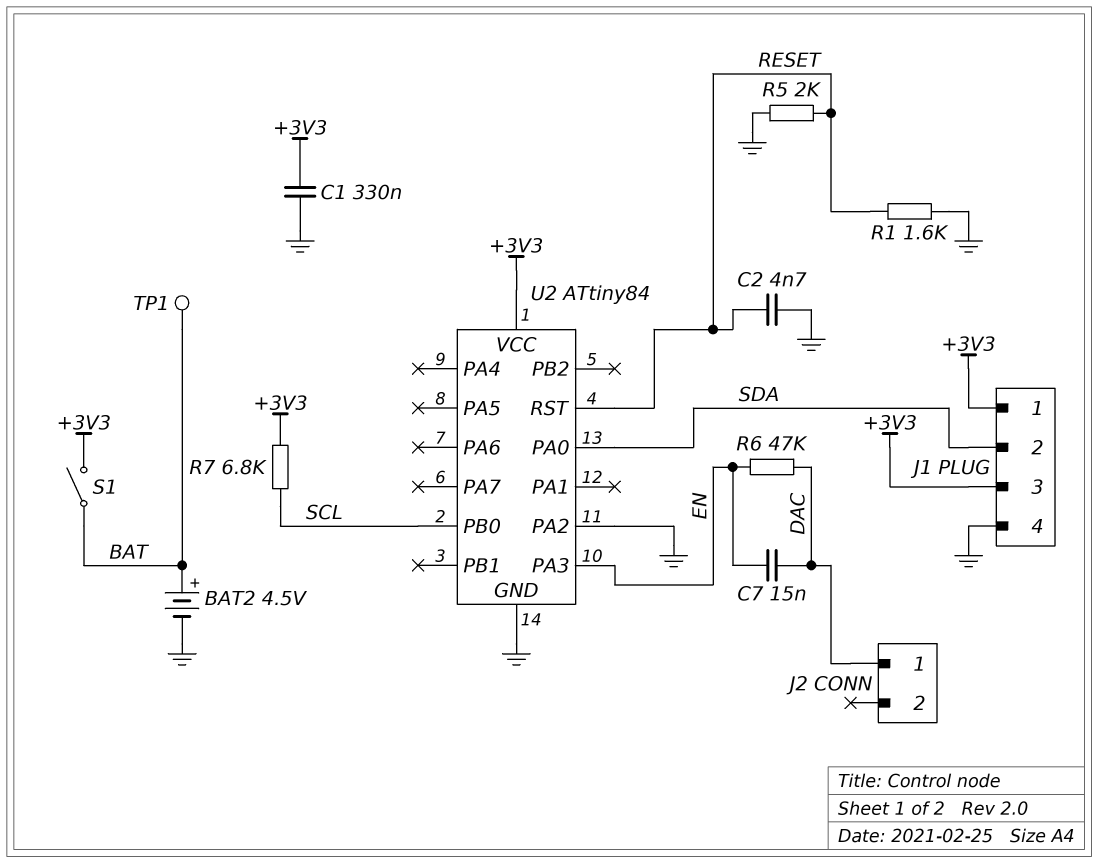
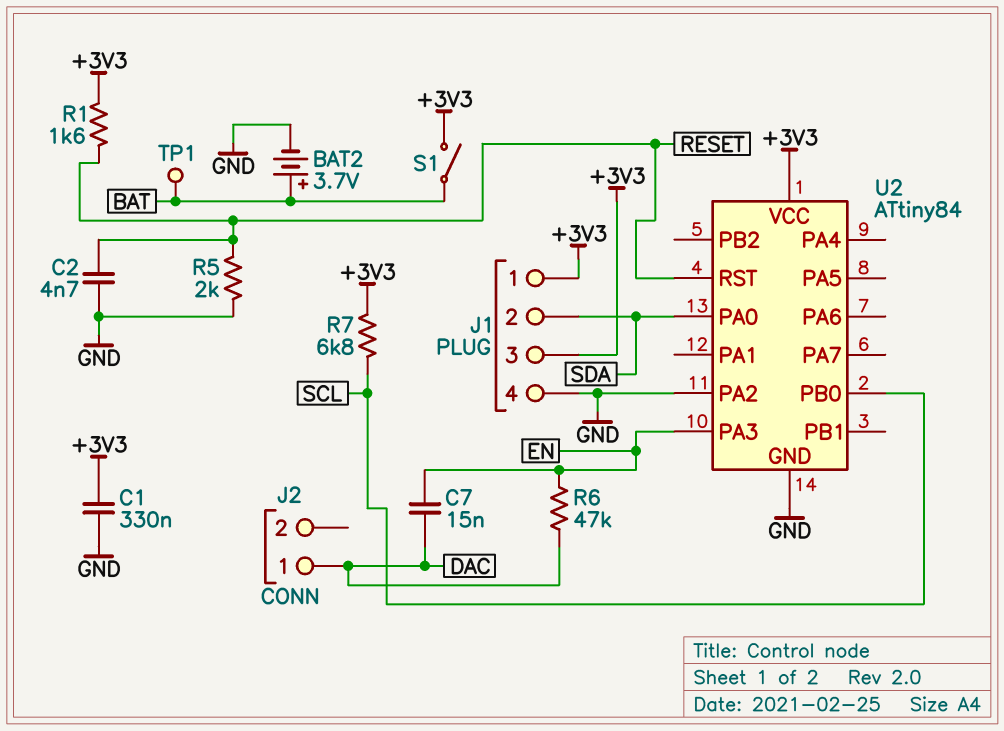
BAT2: 4.5V (plus BAT, minus GND) -> 3.7V (plus BAT, minus GND)
R1: 1.6k (GND, RESET) -> 1.6k (+3V3, RESET)

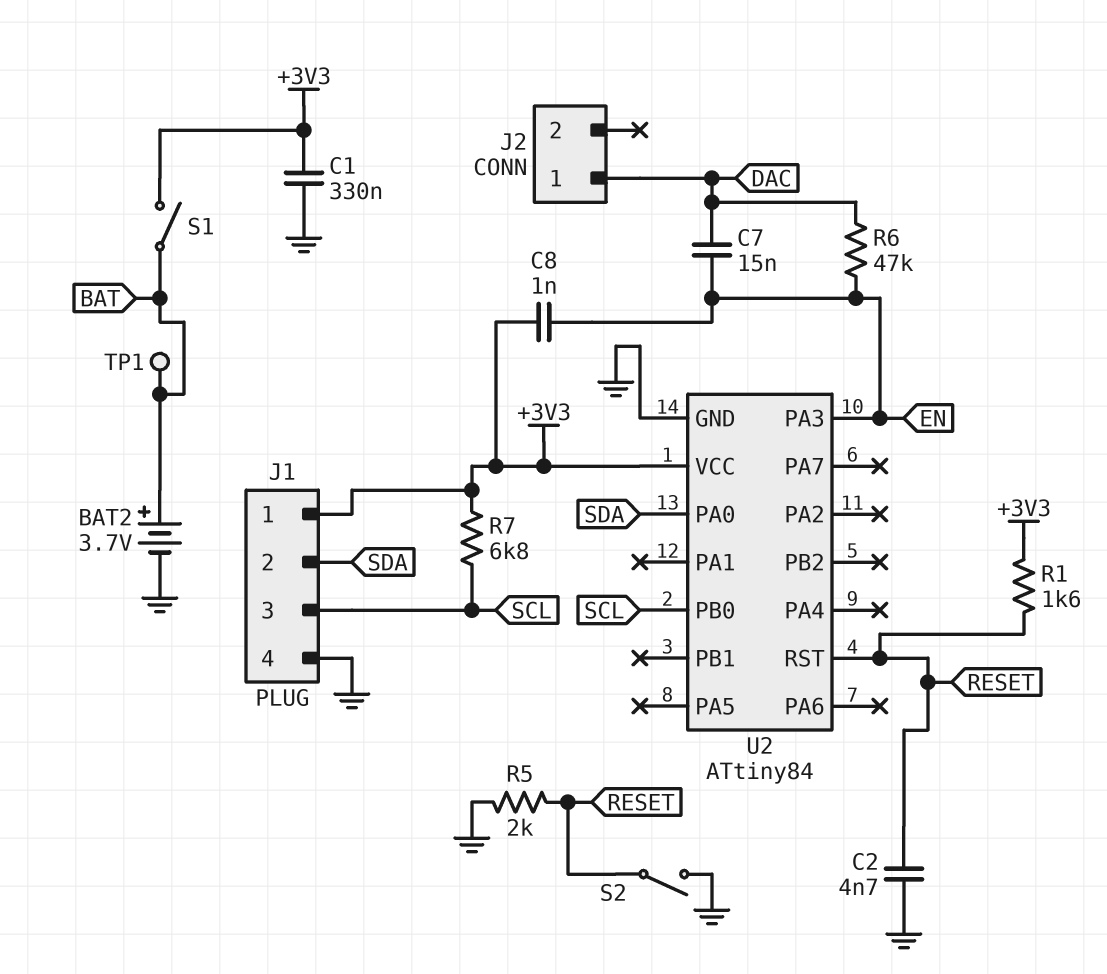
C8: none -> 1nF (+3V3, EN)
J1 pin 3: +3V3 -> SCL
S2: none -> switch (GND, RESET)
U2 pin PA2: GND -> none

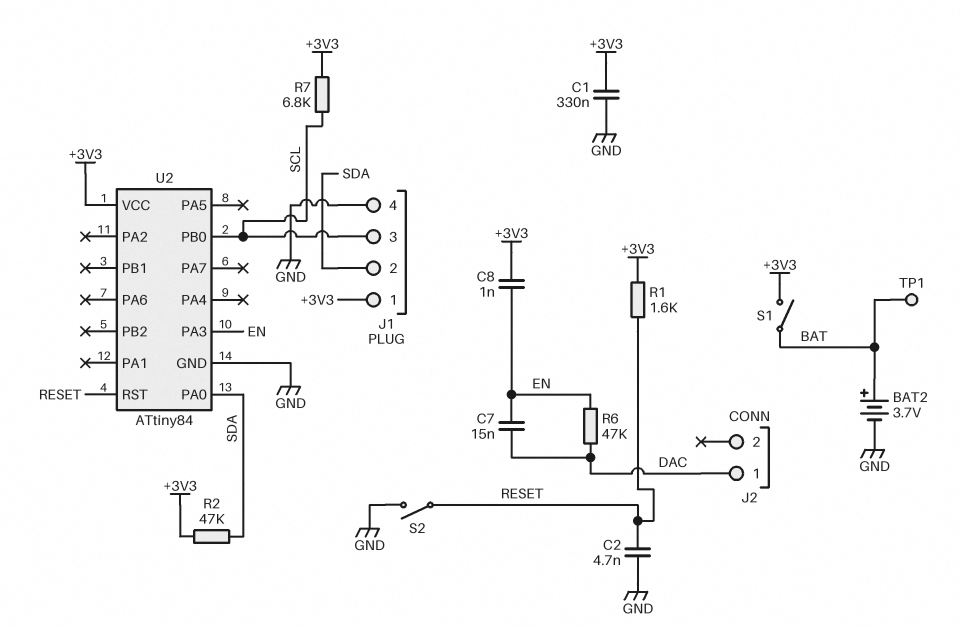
R2: none -> 47k (+3V3, SDA)
R5: 2k (GND, RESET) -> none

